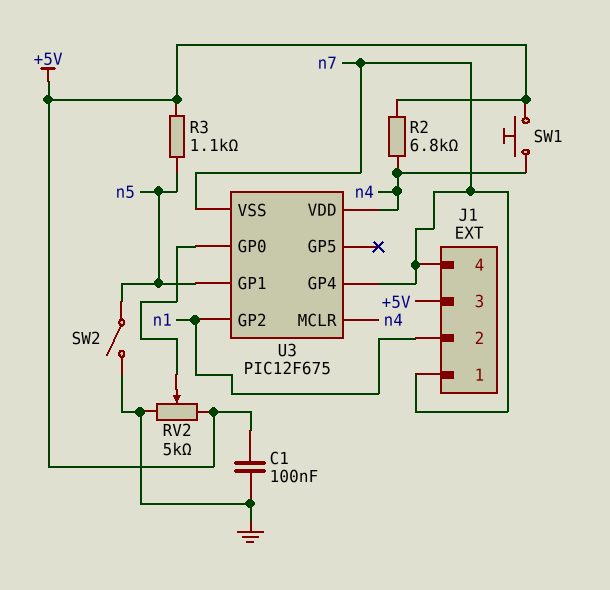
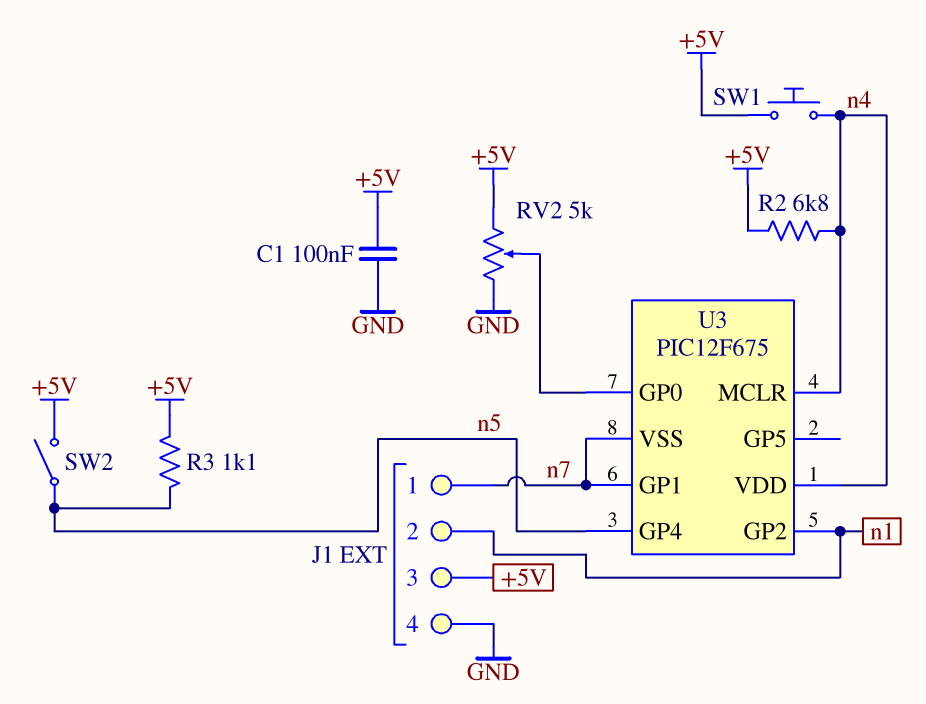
J1 pin 4: n7 -> GND
SW2: switch (GND, n5) -> switch (+5V, n5)
U3 pin GP1: n5 -> n7
U3 pin GP4: n7 -> n5

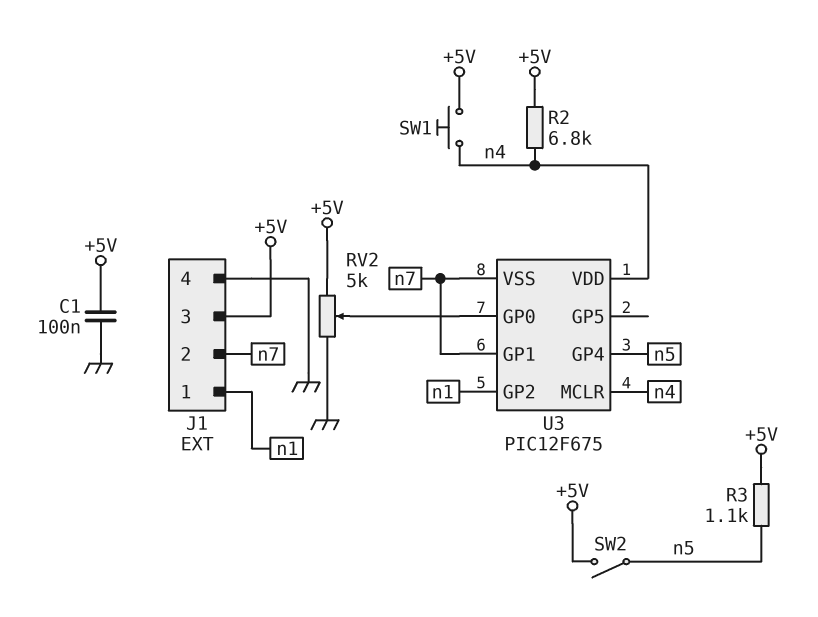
J1 pin 1: n7 -> n1
J1 pin 2: n1 -> n7

